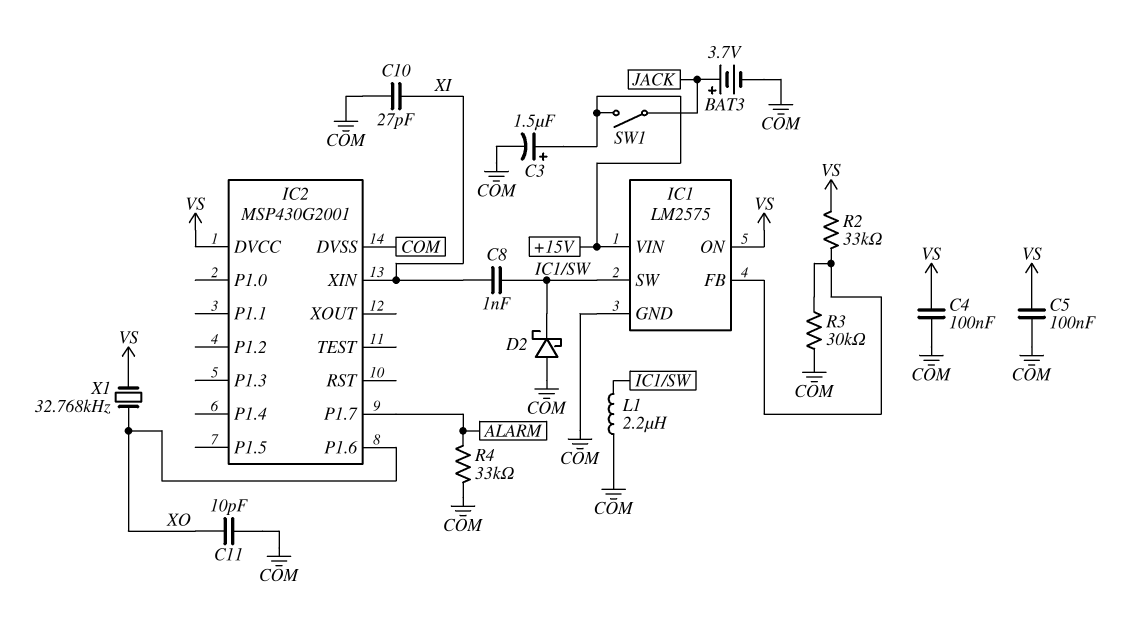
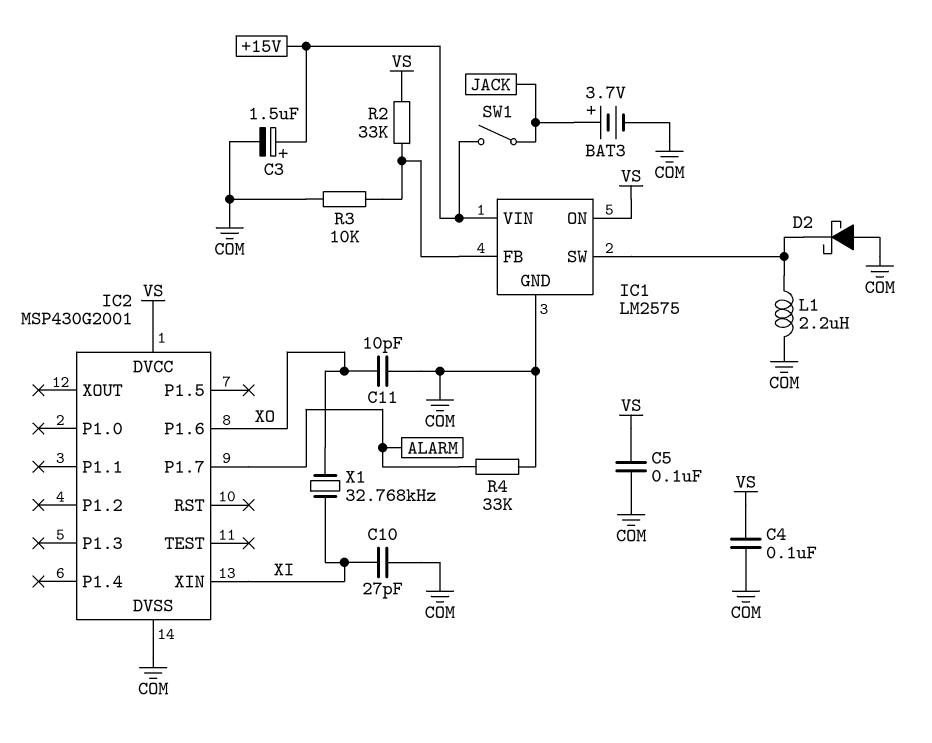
C8: 1nF (IC1/SW, XI) -> none
R3: 30k (COM, IC1/FB) -> 10k (COM, IC1/FB)
X1: 32.768kHz (VS, XO) -> 32.768kHz (XI, XO)

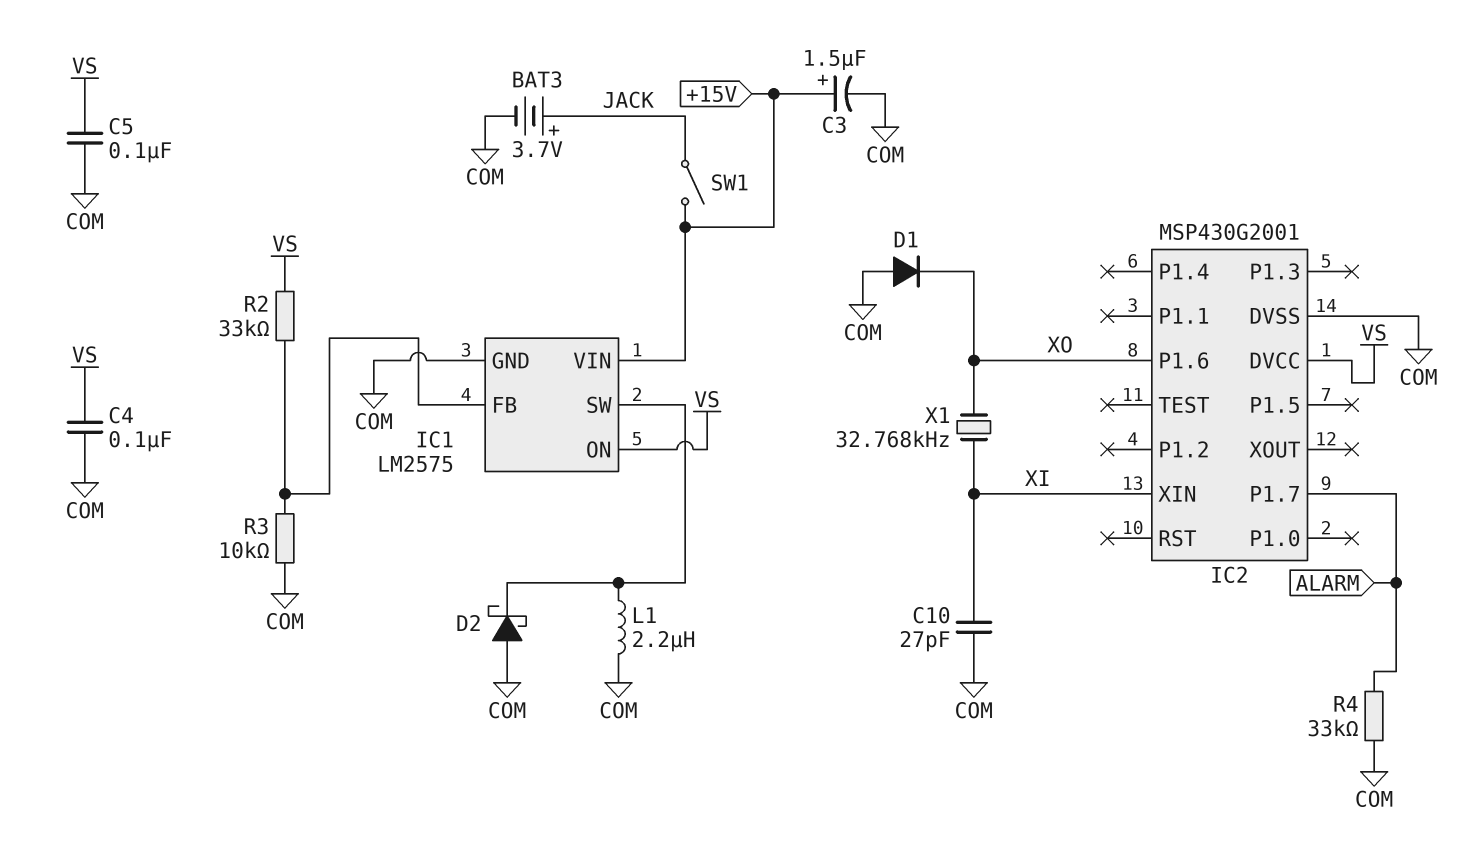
C11: 10pF (COM, XO) -> none
D1: none -> diode (A COM, K XO)

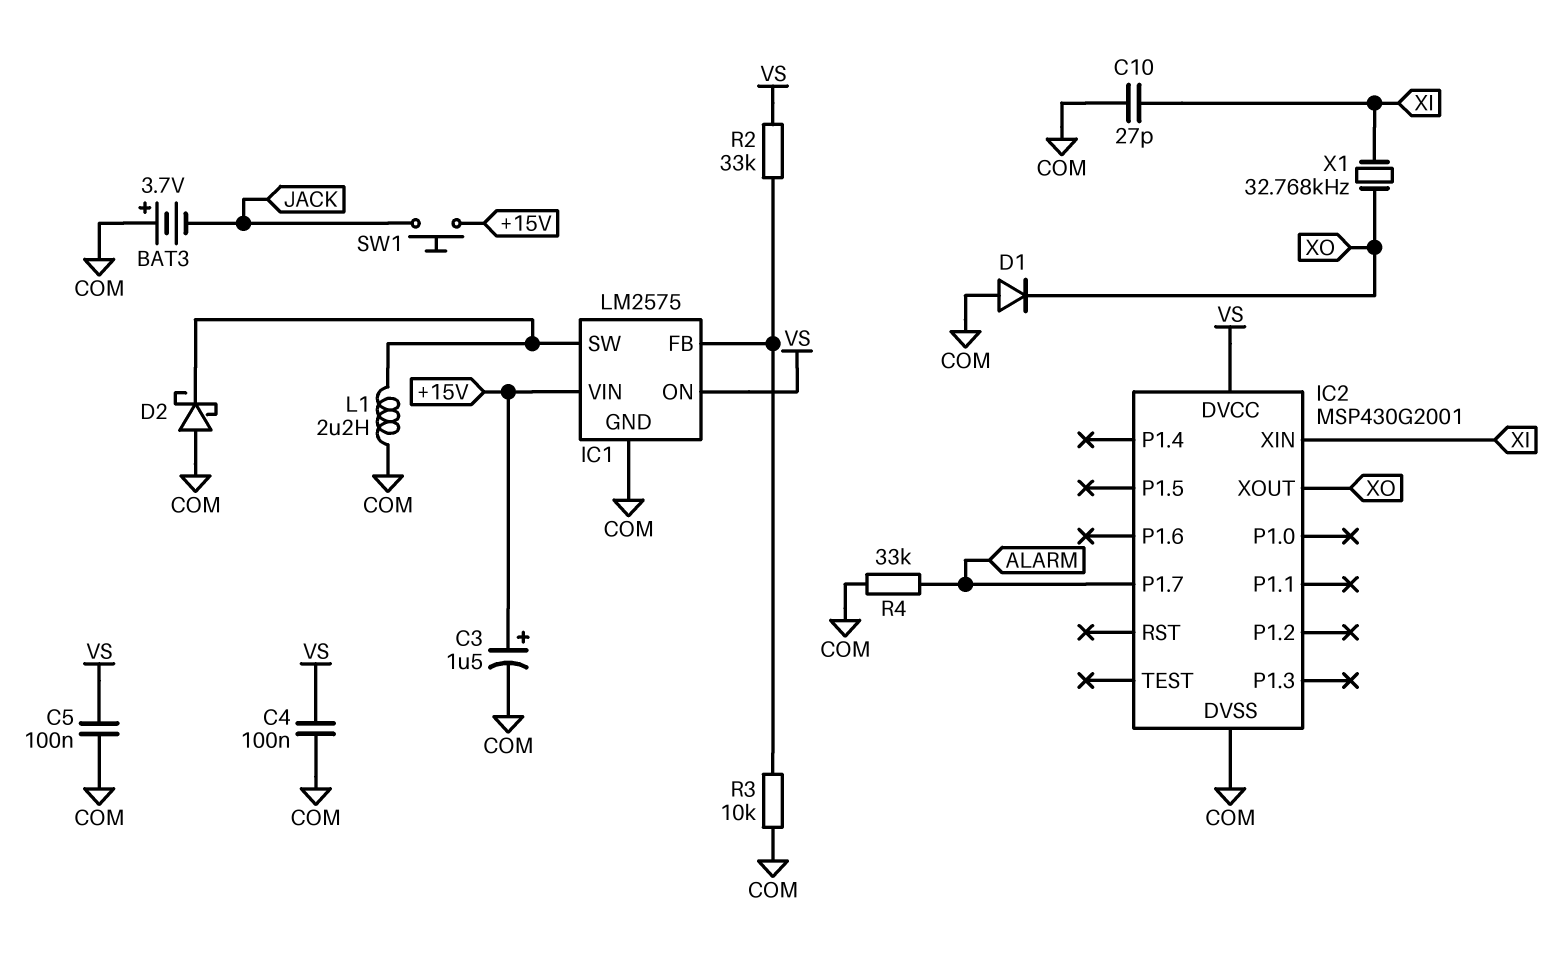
BAT3: 3.7V (plus JACK, minus COM) -> 3.7V (plus COM, minus JACK)
IC2 pin P1.6: XO -> none
IC2 pin XOUT: none -> XO
SW1: switch (+15V, JACK) -> button (+15V, JACK)

